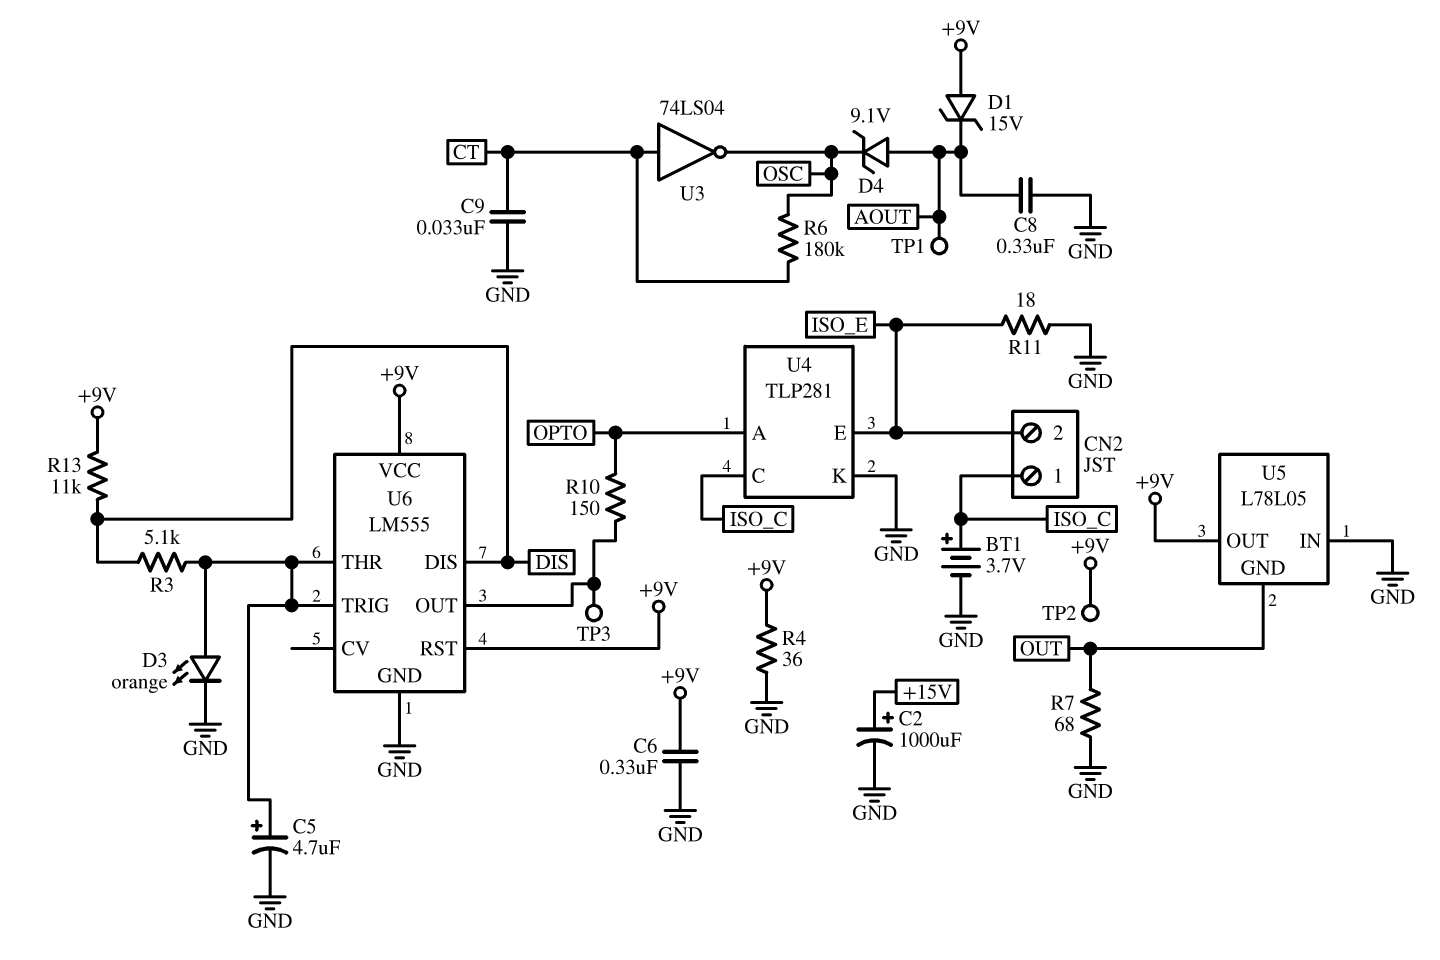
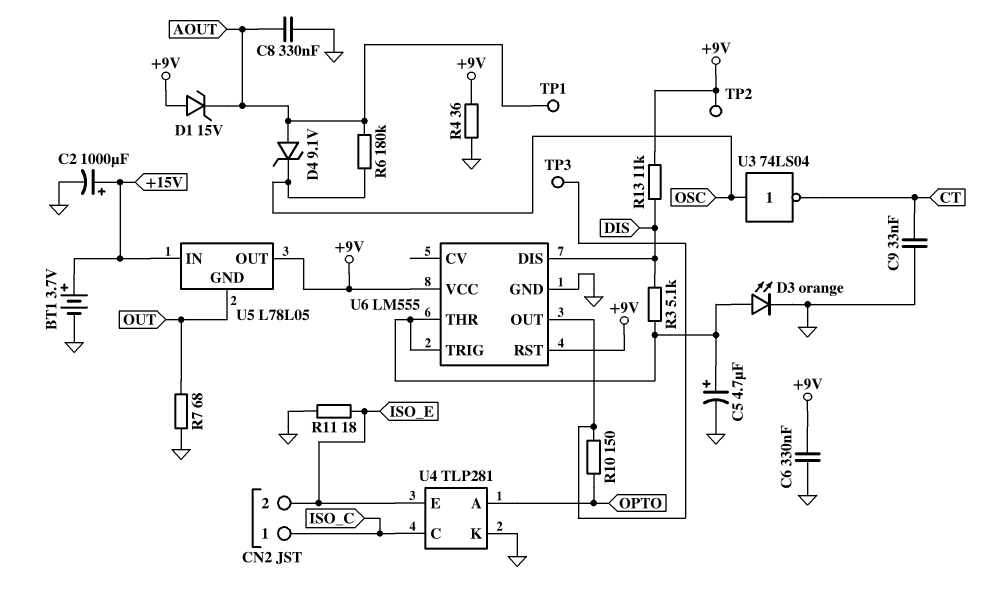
BT1: 3.7V (plus ISO_C, minus GND) -> 3.7V (plus +15V, minus GND)
R6: 180k (CT, OSC) -> 180k (AOUT, OSC)
U3: NOT 74LS04 (in CT, out OSC) -> NOT 74LS04 (in OSC, out CT)
U5 pin IN: GND -> +15V

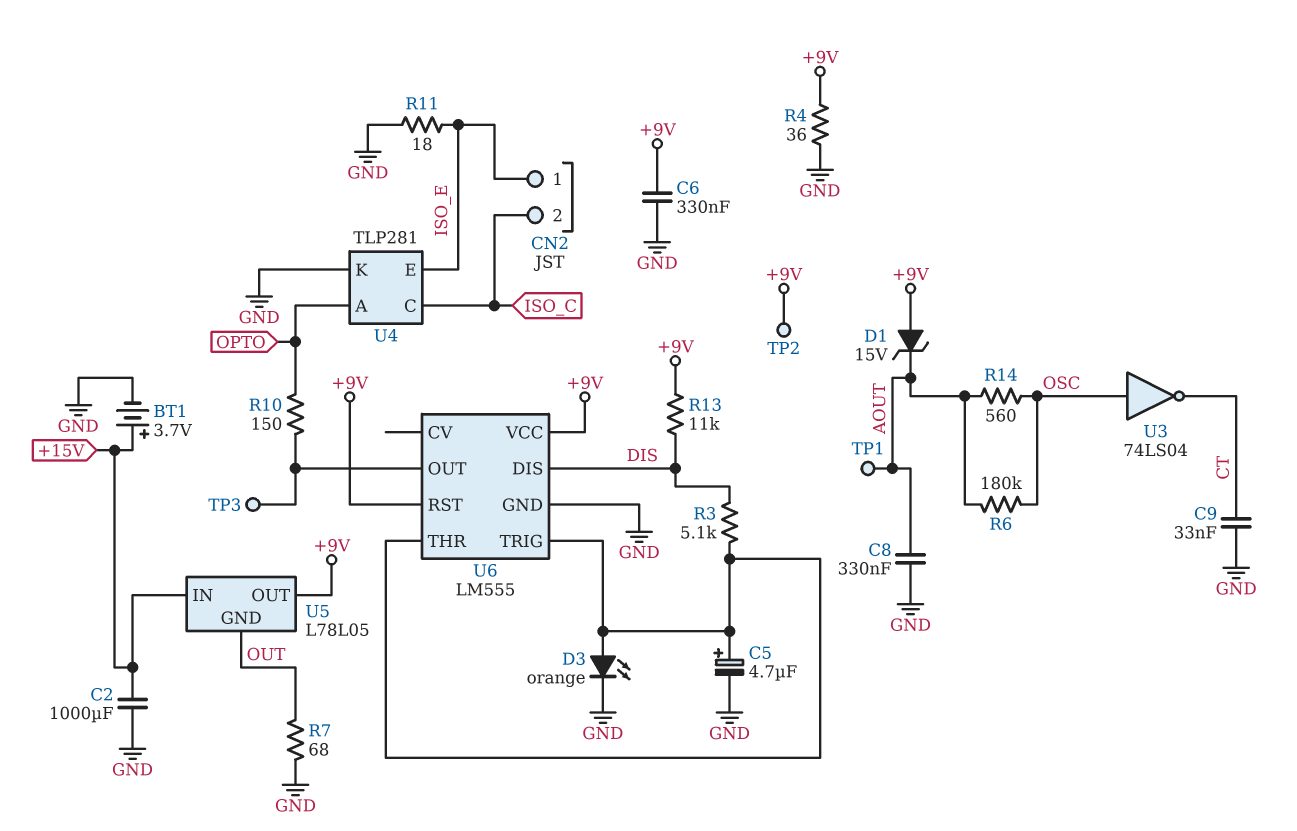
C2: 1000uF (plus +15V, minus GND) -> 1000uF (+15V, GND)
CN2 pin 1: ISO_C -> ISO_E
CN2 pin 2: ISO_E -> ISO_C
D4: zener 9.1V (A AOUT, K OSC) -> none
R14: none -> 560 (AOUT, OSC)

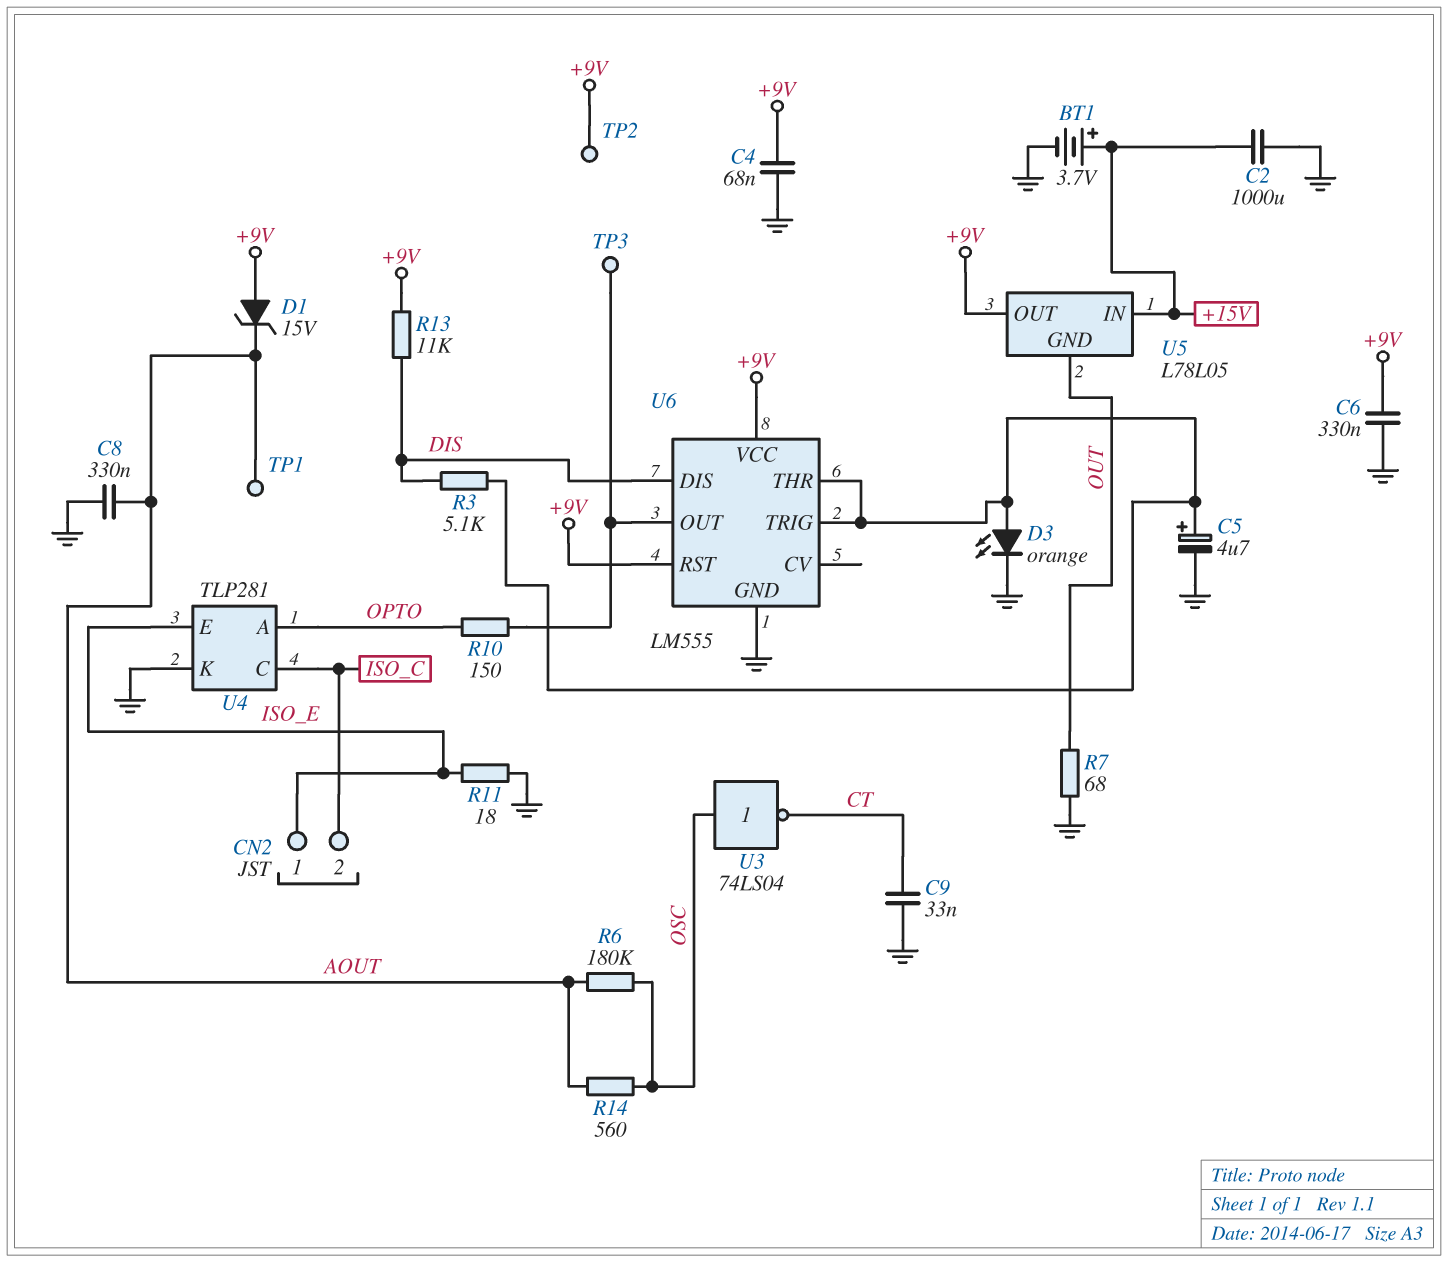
C4: none -> 68nF (+9V, GND)
R4: 36 (+9V, GND) -> none

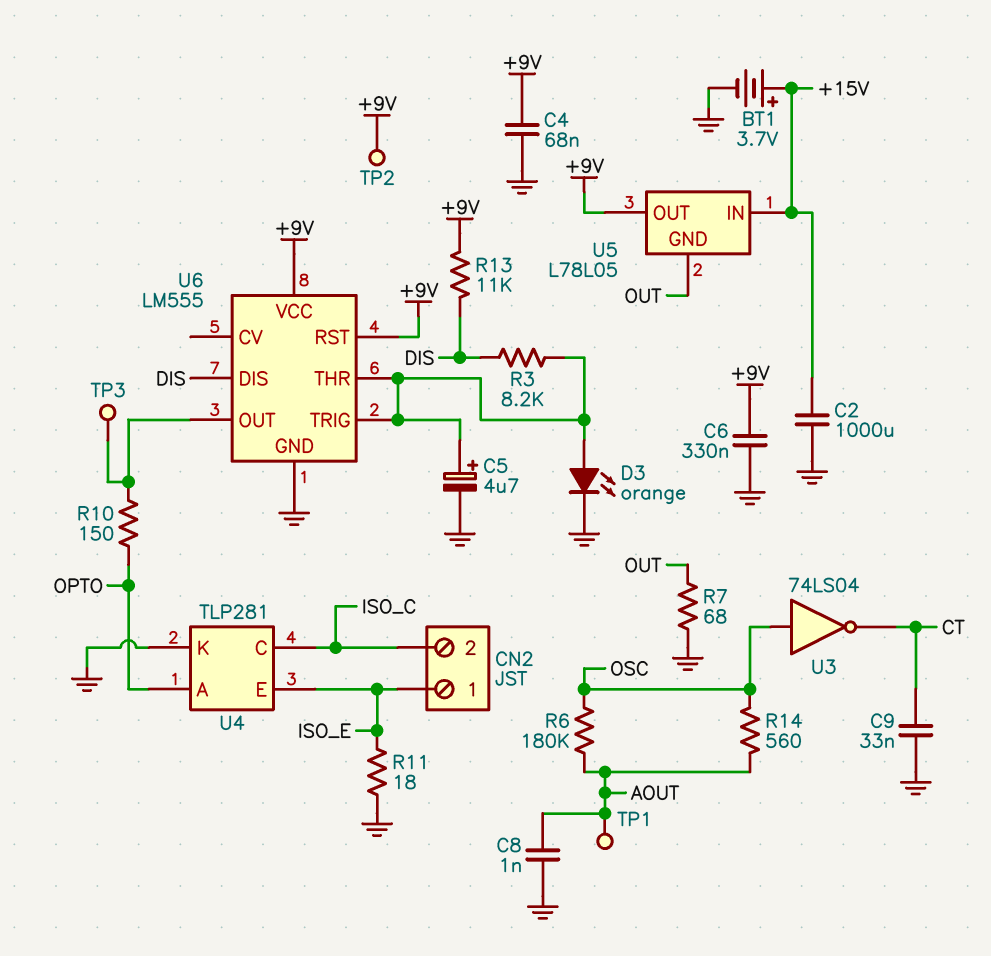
C8: 330nF (AOUT, GND) -> 1nF (AOUT, GND)
D1: zener 15V (A +9V, K AOUT) -> none
R3: 5.1k (DIS, U6/THR) -> 8.2k (DIS, U6/THR)

